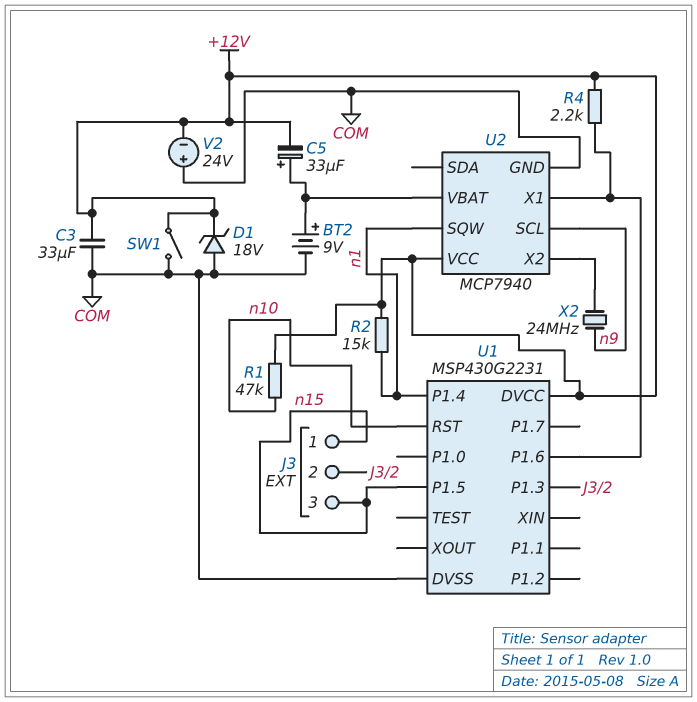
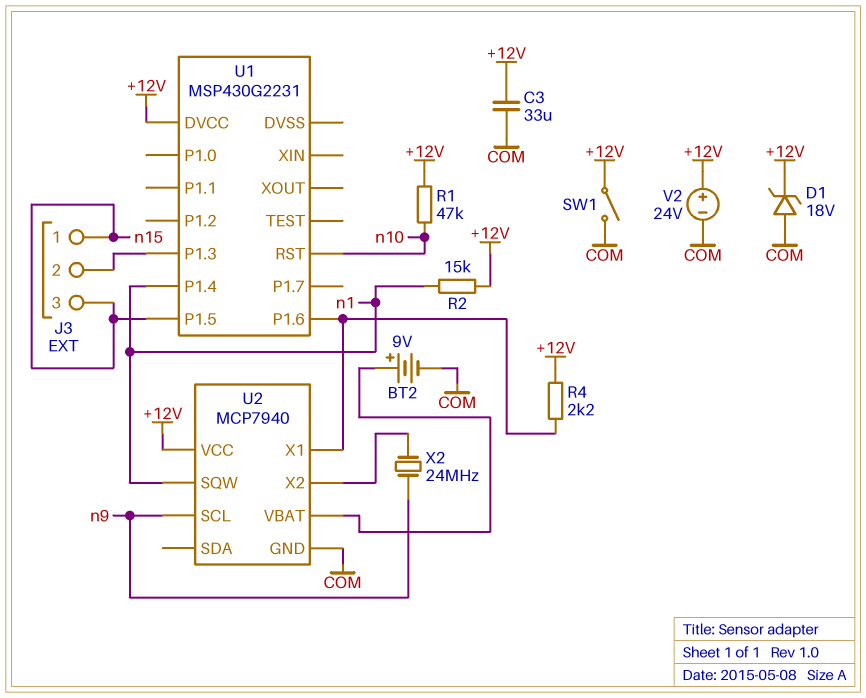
C5: 33uF (plus U2/VBAT, minus +12V) -> none
U1 pin DVSS: COM -> none
V2: 24V (plus COM, minus +12V) -> 24V (plus +12V, minus COM)

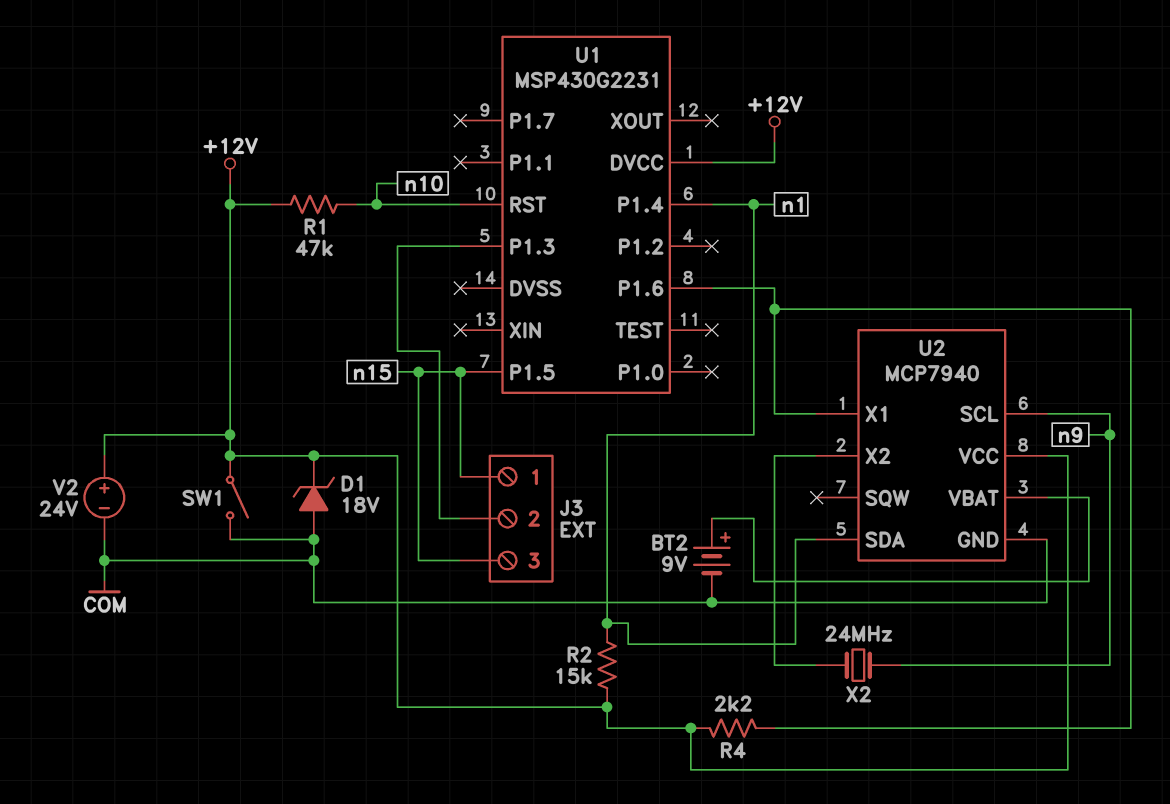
C3: 33uF (+12V, COM) -> none
U2 pin SDA: none -> n1
U2 pin SQW: n1 -> none

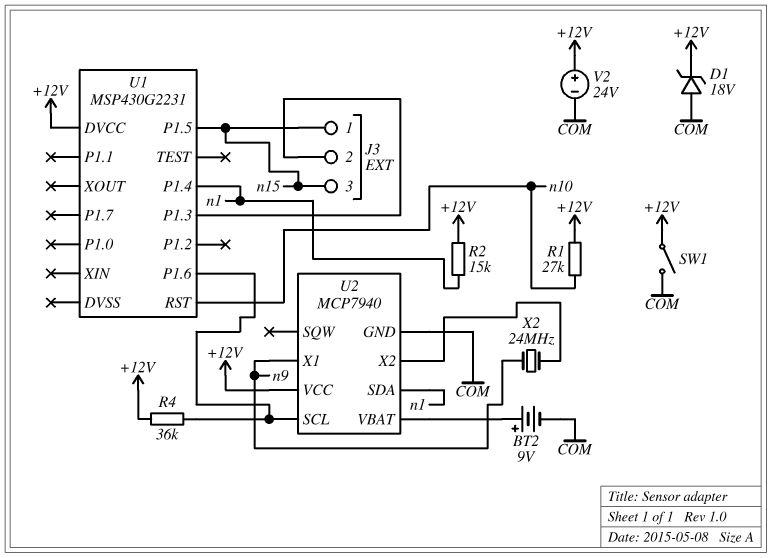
R1: 47k (+12V, n10) -> 27k (+12V, n10)
R4: 2.2k (+12V, U1/P1.6) -> 36k (+12V, U1/P1.6)
U2 pin SCL: n9 -> U1/P1.6
U2 pin X1: U1/P1.6 -> n9

